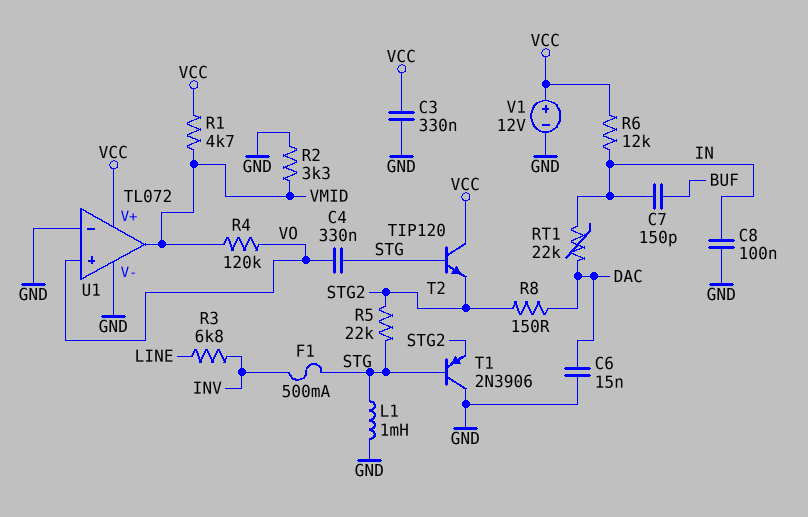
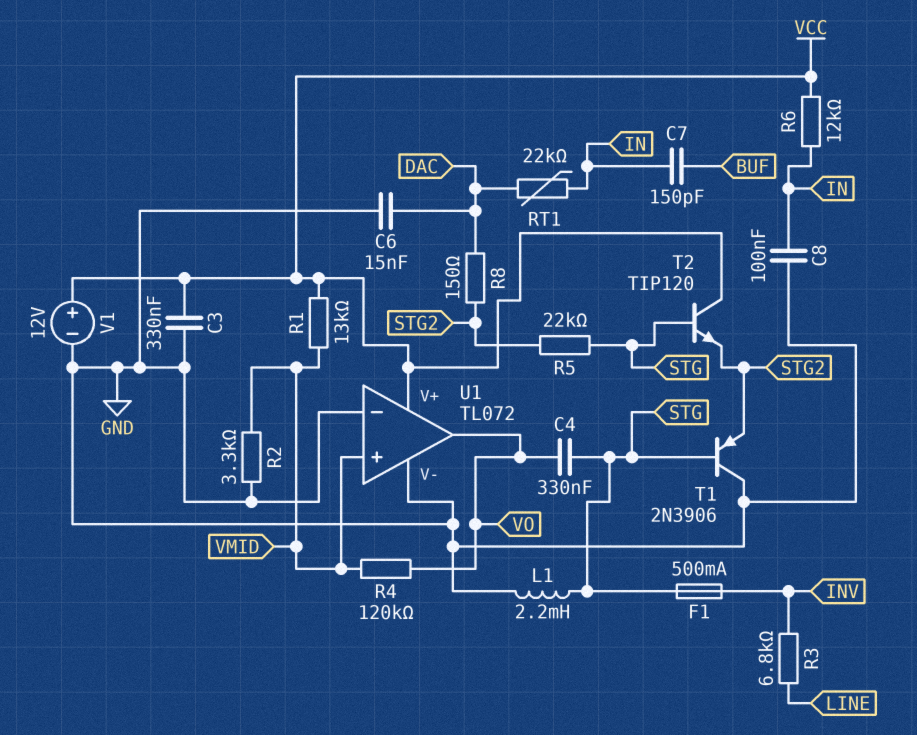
L1: 1mH (GND, STG) -> 2.2mH (GND, STG)
R1: 4.7k (VCC, VMID) -> 13k (VCC, VMID)
U1 pin in+: VO -> VMID
U1 pin out: VMID -> VO

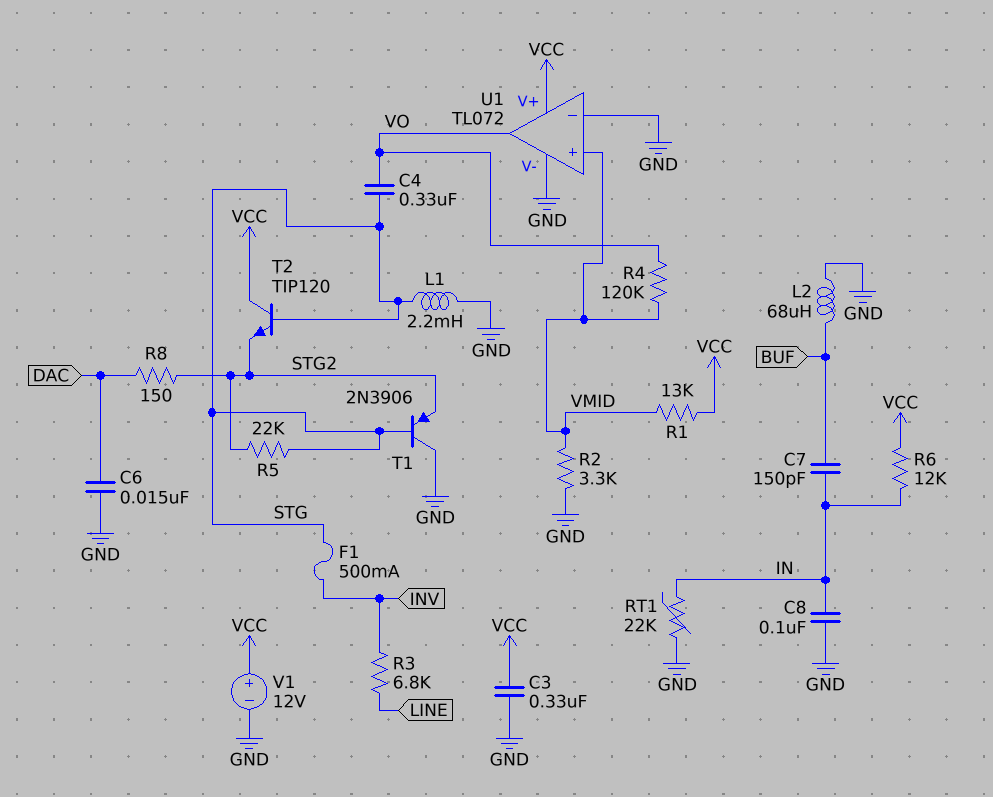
L2: none -> 68uH (BUF, GND)
RT1: 22k (DAC, IN) -> 22k (GND, IN)

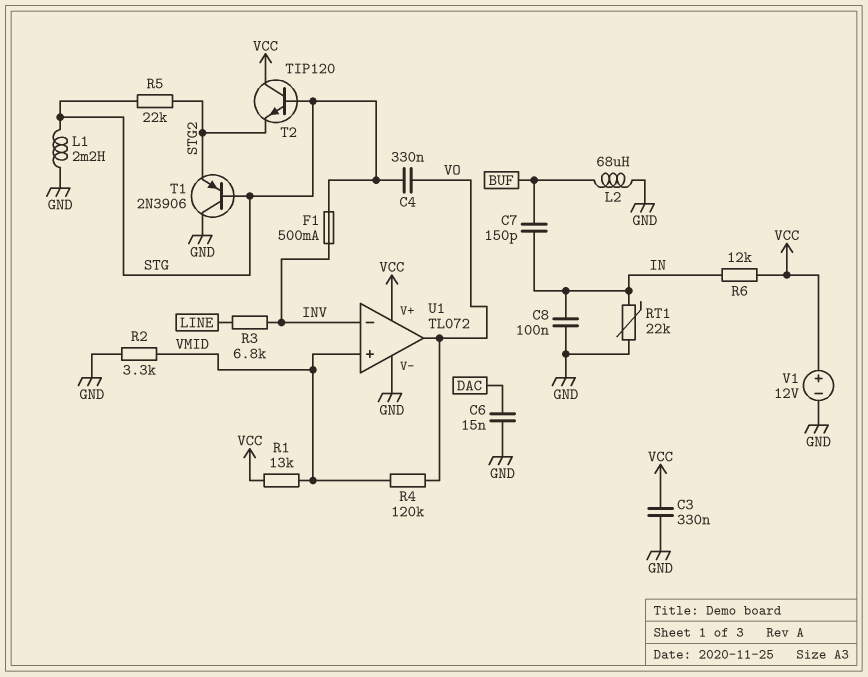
R8: 150 (DAC, STG2) -> none
U1 pin in-: GND -> INV

